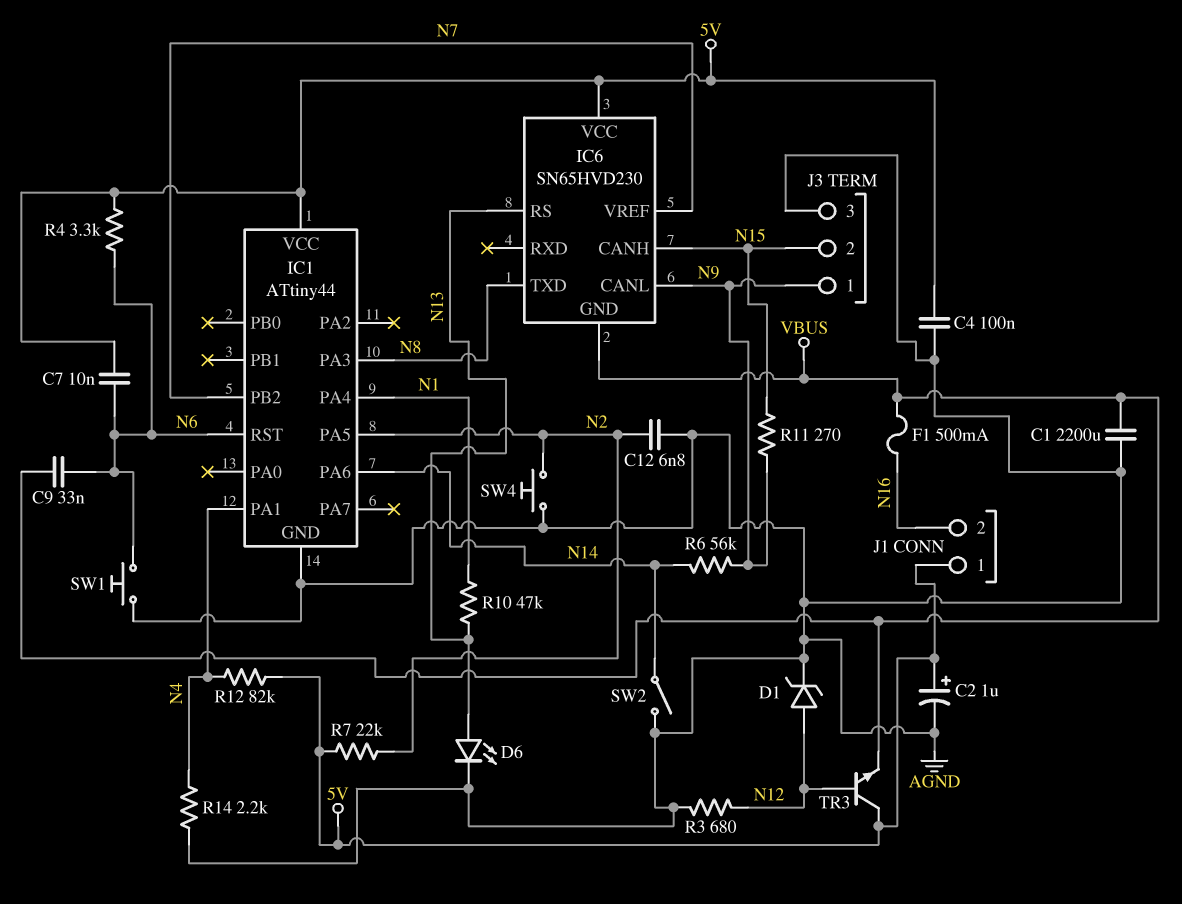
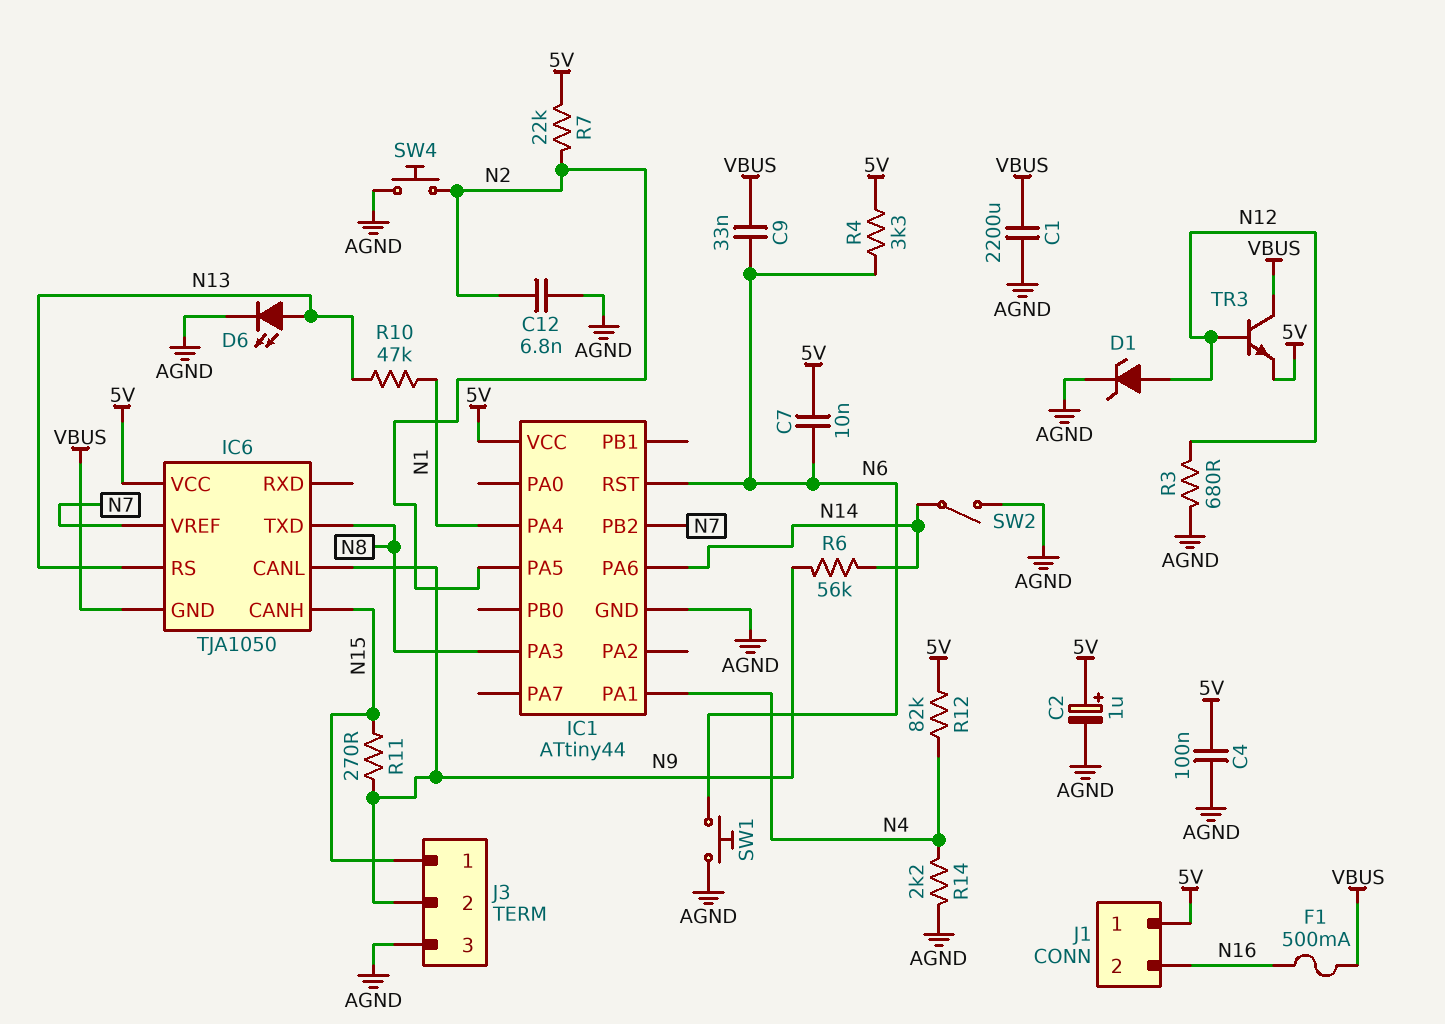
IC6: SN65HVD230 -> TJA1050
J3 pin 1: N9 -> N15
J3 pin 2: N15 -> N9
TR3: NPN (B N12, C 5V, E VBUS) -> NPN (B N12, C VBUS, E 5V)

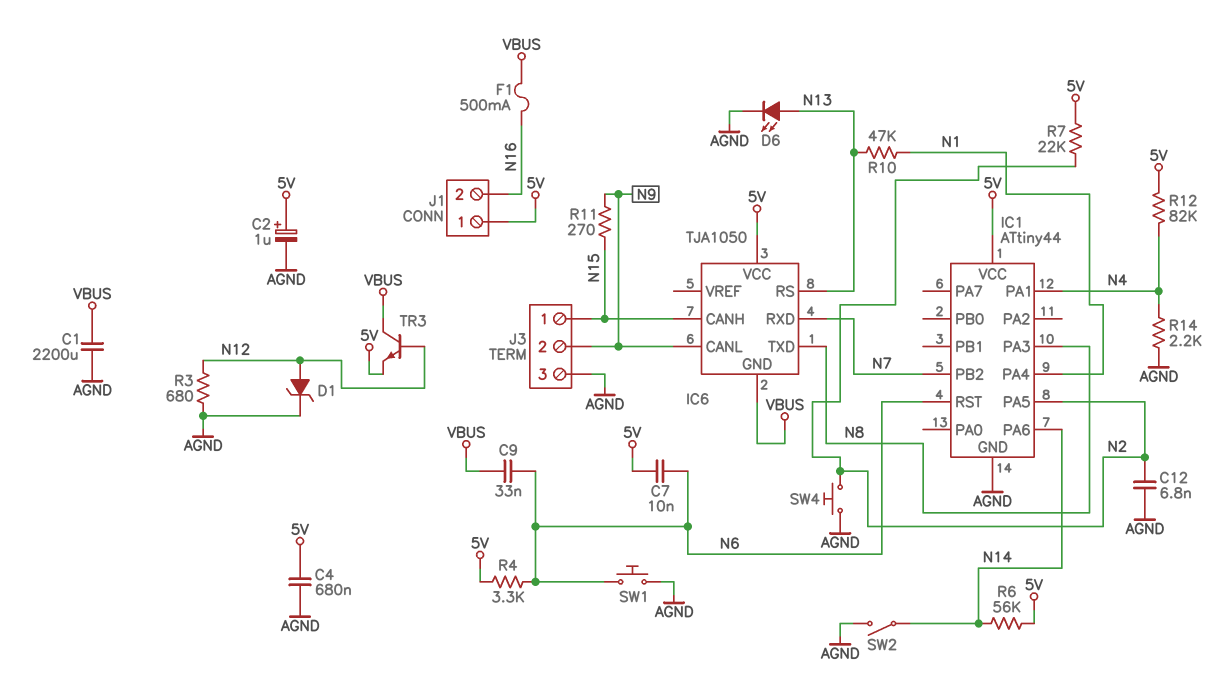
C4: 100nF (5V, AGND) -> 680nF (5V, AGND)
IC6 pin RXD: none -> N7
IC6 pin VREF: N7 -> none
R6: 56k (N9, N14) -> 56k (5V, N14)

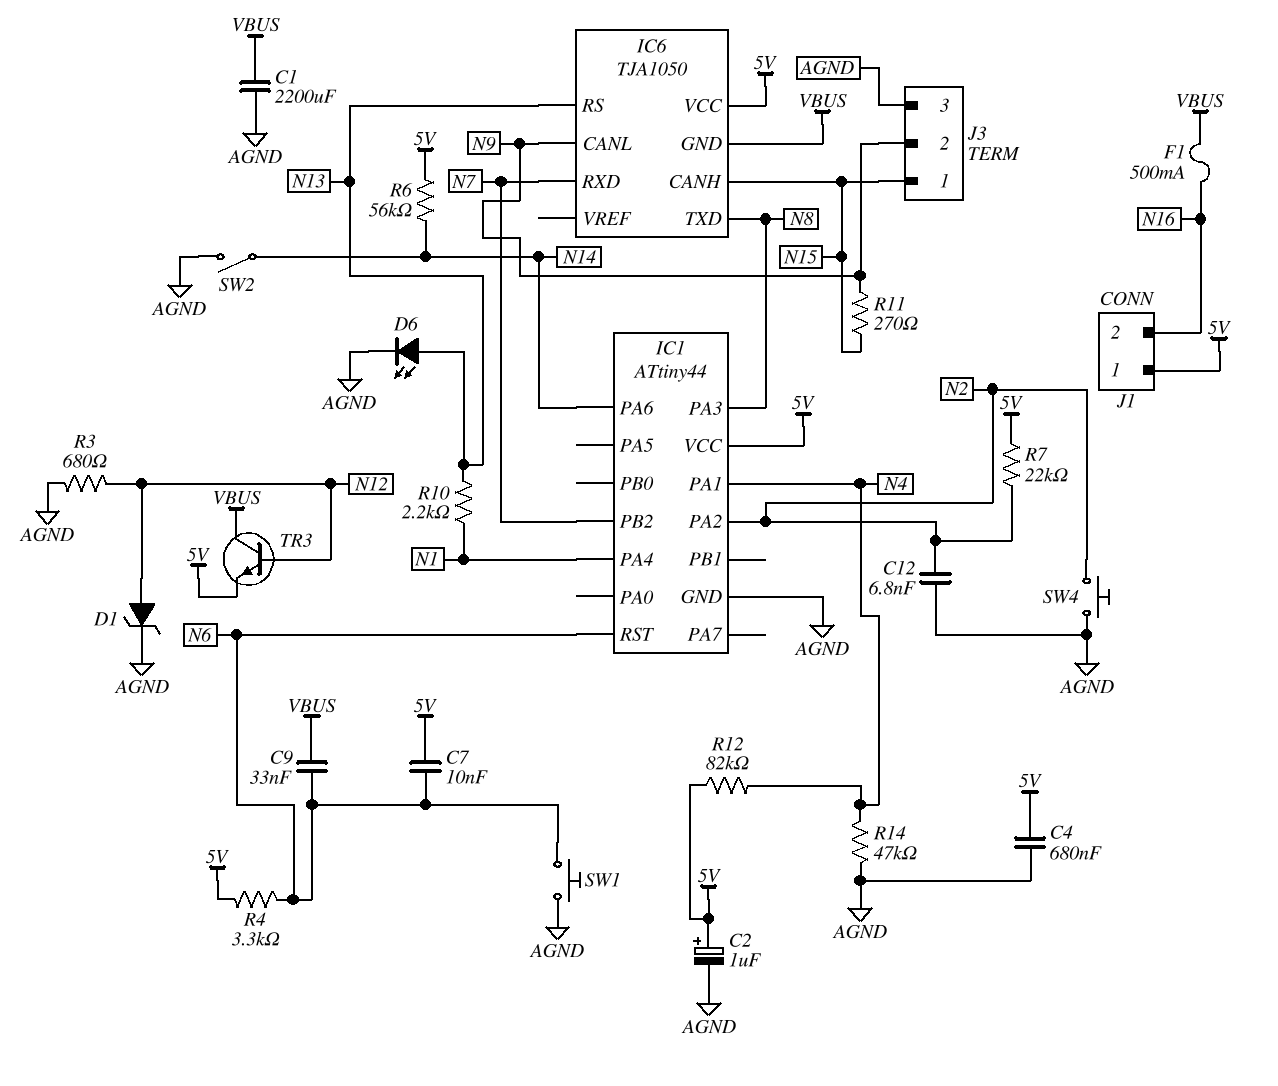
IC1 pin PA2: none -> N2
IC1 pin PA5: N2 -> none
R10: 47k (N1, N13) -> 2.2k (N1, N13)
R14: 2.2k (AGND, N4) -> 47k (AGND, N4)

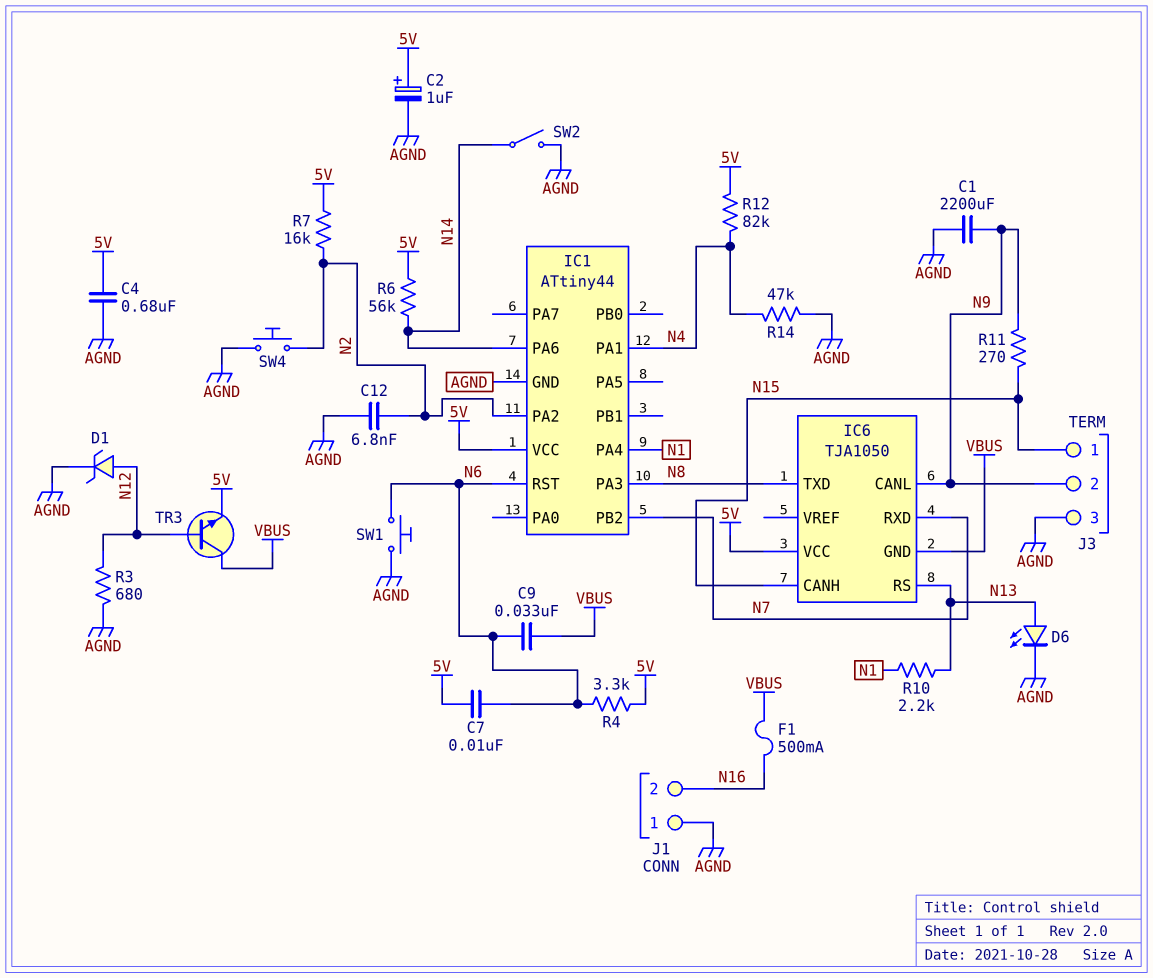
C1: 2200uF (AGND, VBUS) -> 2200uF (AGND, N9)
J1 pin 1: 5V -> AGND
R7: 22k (5V, N2) -> 16k (5V, N2)

